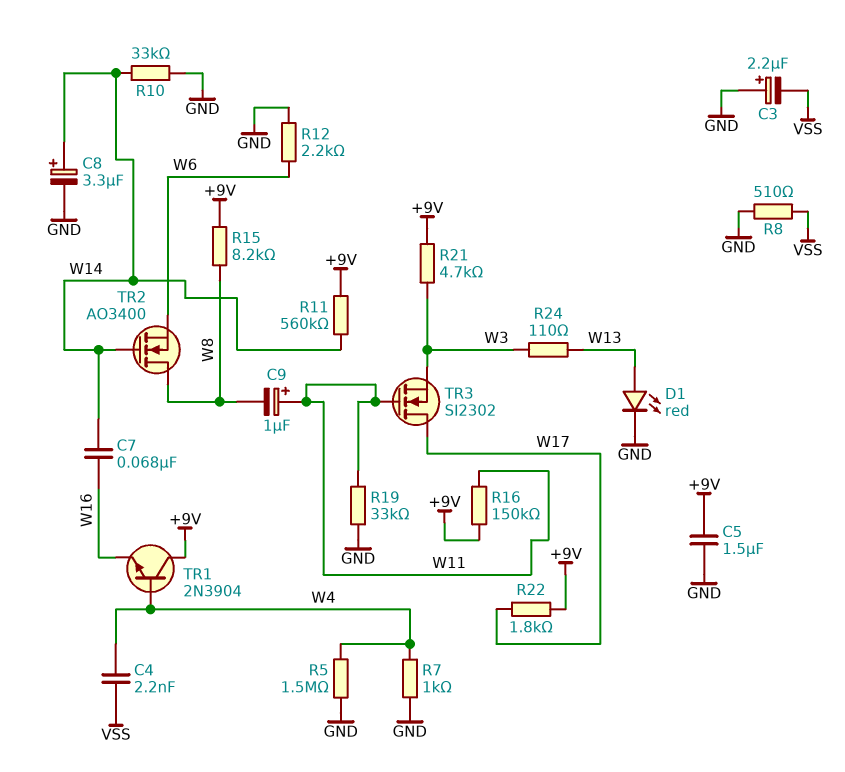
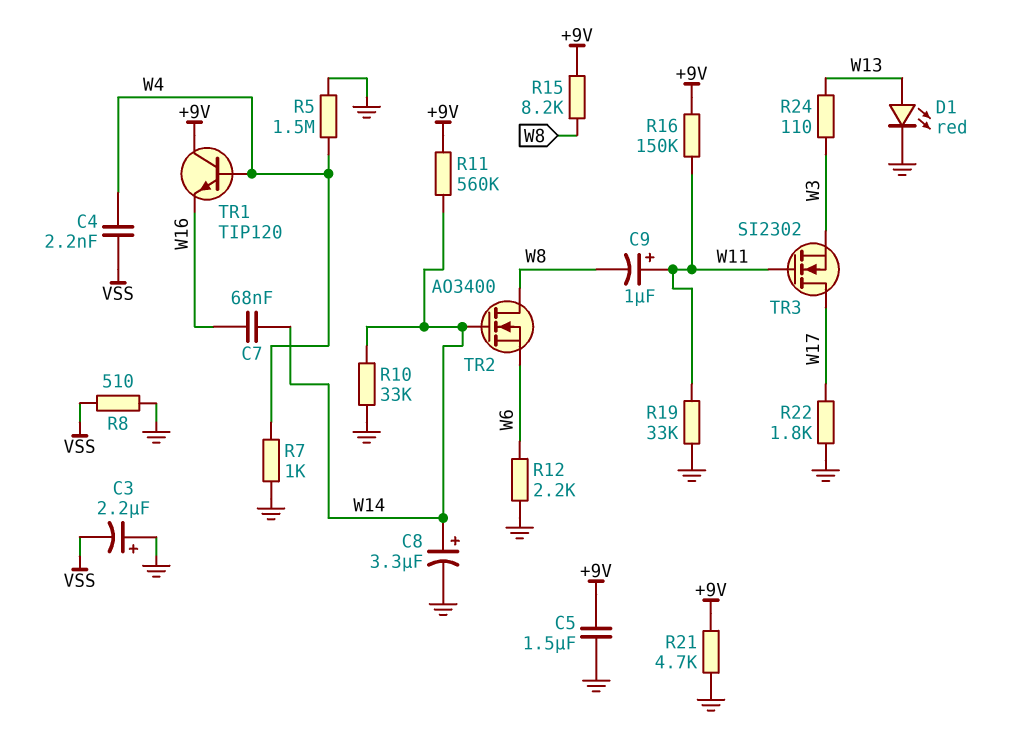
R21: 4.7k (+9V, W3) -> 4.7k (+9V, GND)
R22: 1.8k (+9V, W17) -> 1.8k (GND, W17)
TR1: NPN 2N3904 (B W4, C +9V, E W16) -> NPN TIP120 (B W4, C +9V, E W16)

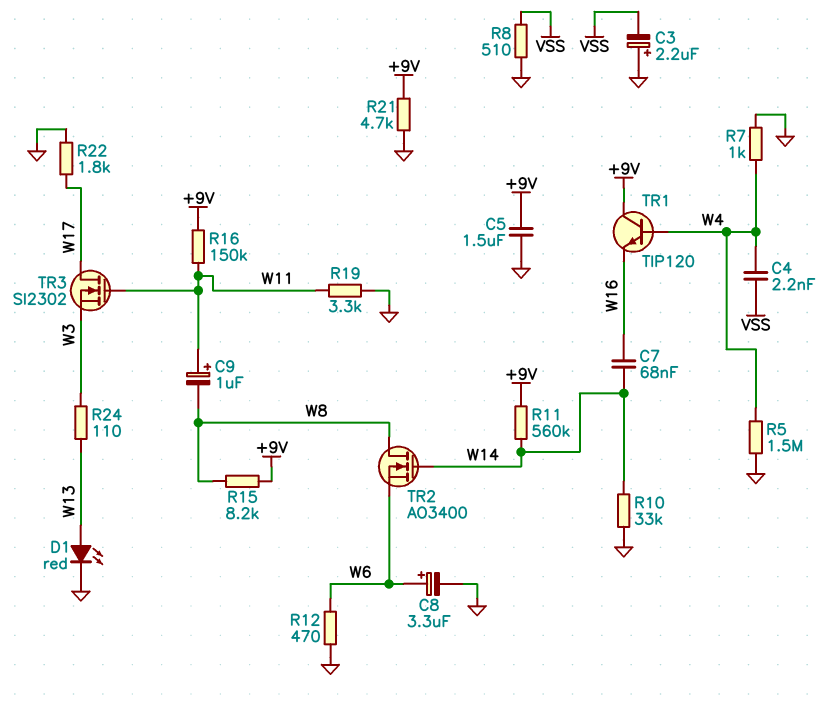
C8: 3.3uF (plus W14, minus GND) -> 3.3uF (plus W6, minus GND)
R12: 2.2k (GND, W6) -> 470 (GND, W6)
R19: 33k (GND, W11) -> 3.3k (GND, W11)

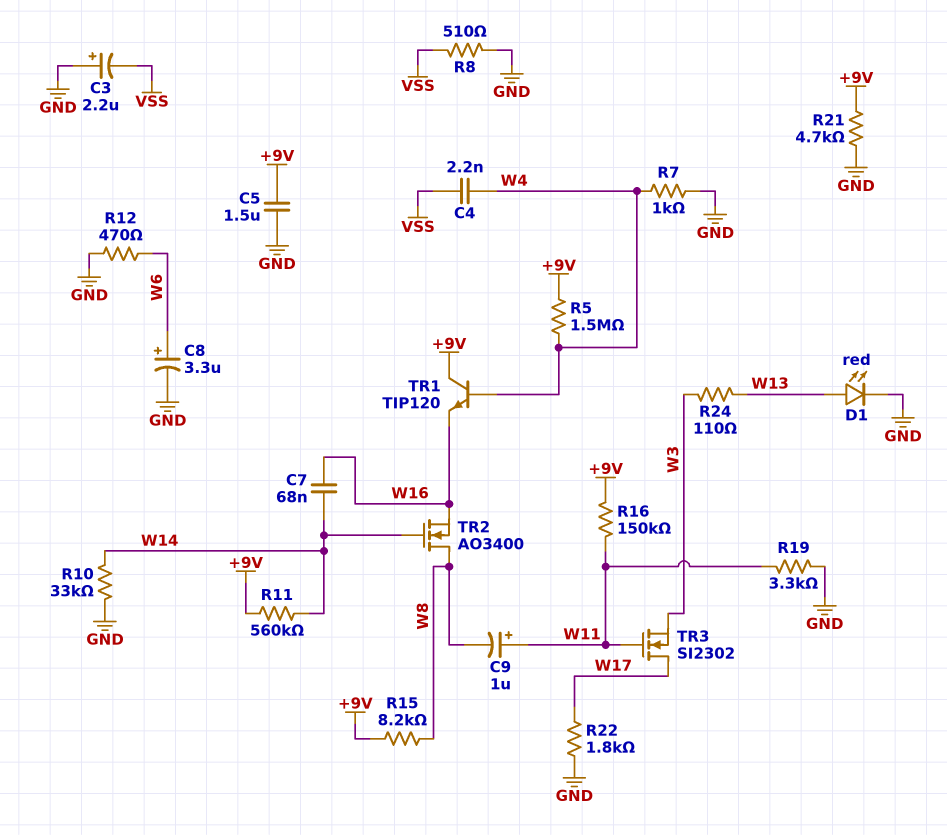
R5: 1.5M (GND, W4) -> 1.5M (+9V, W4)
TR2: NMOS AO3400 (G W14, D W8, S W6) -> NMOS AO3400 (G W14, D W8, S W16)

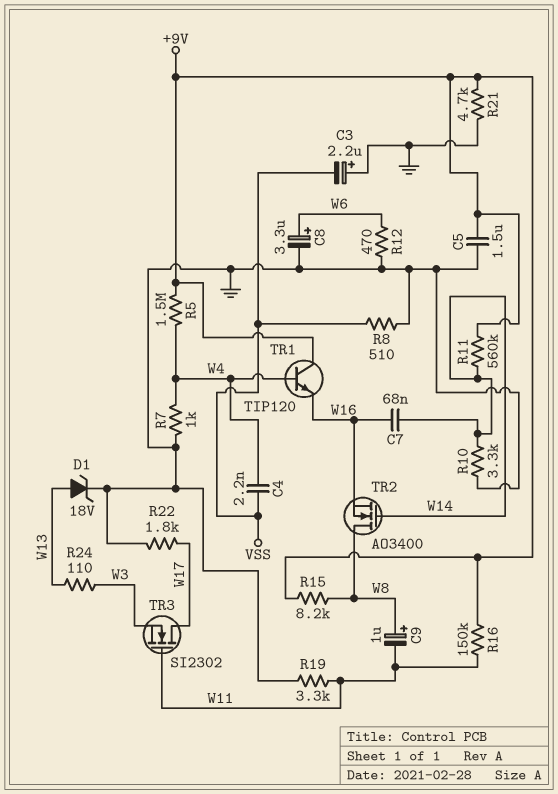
C9: 1uF (plus W11, minus W8) -> 1uF (plus W8, minus W11)
D1: LED red (A W13, K GND) -> zener 18V (A W13, K GND)
R10: 33k (GND, W14) -> 3.3k (GND, W14)

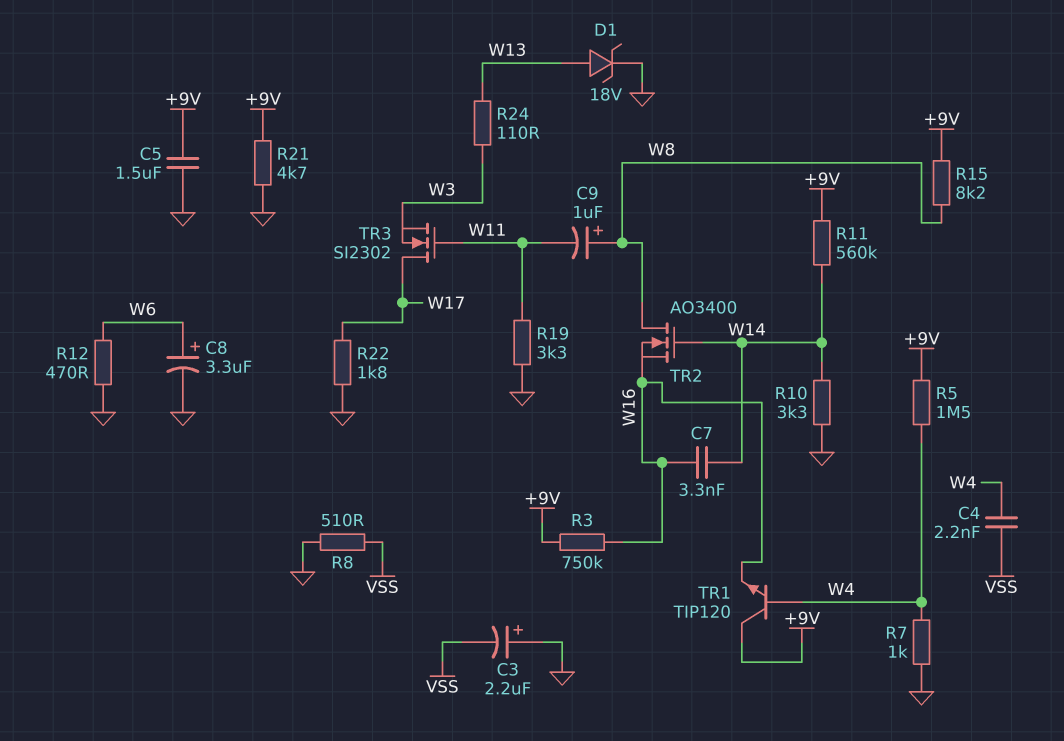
C7: 68nF (W14, W16) -> 3.3nF (W14, W16)
R3: none -> 750k (+9V, W16)
R16: 150k (+9V, W11) -> none

